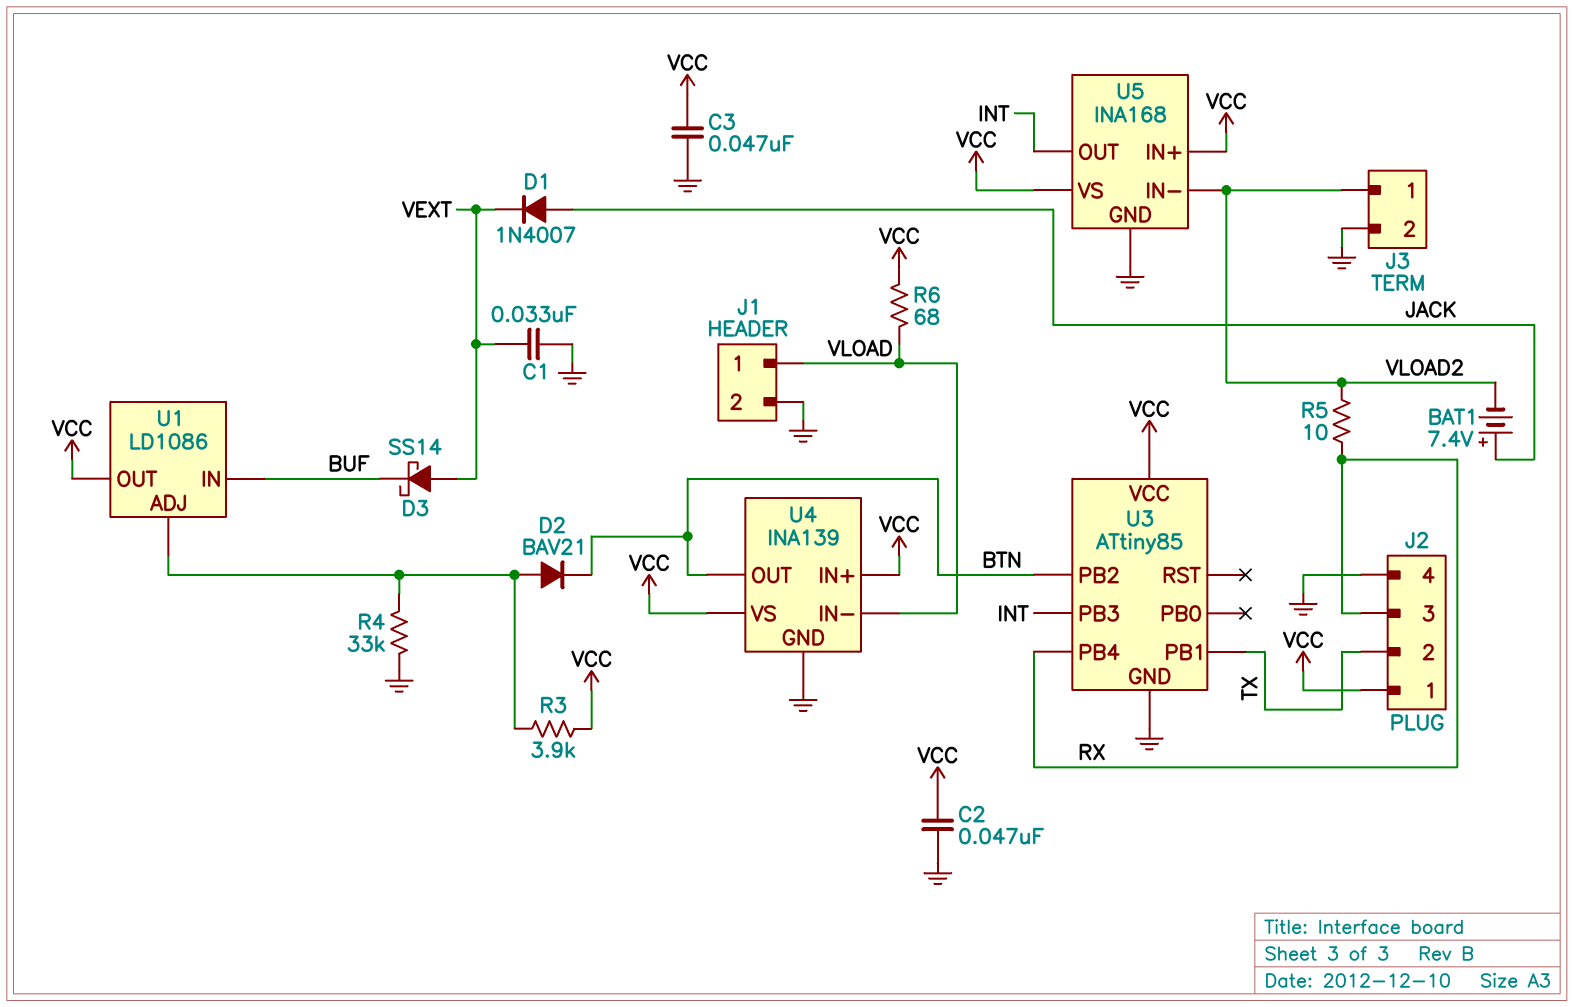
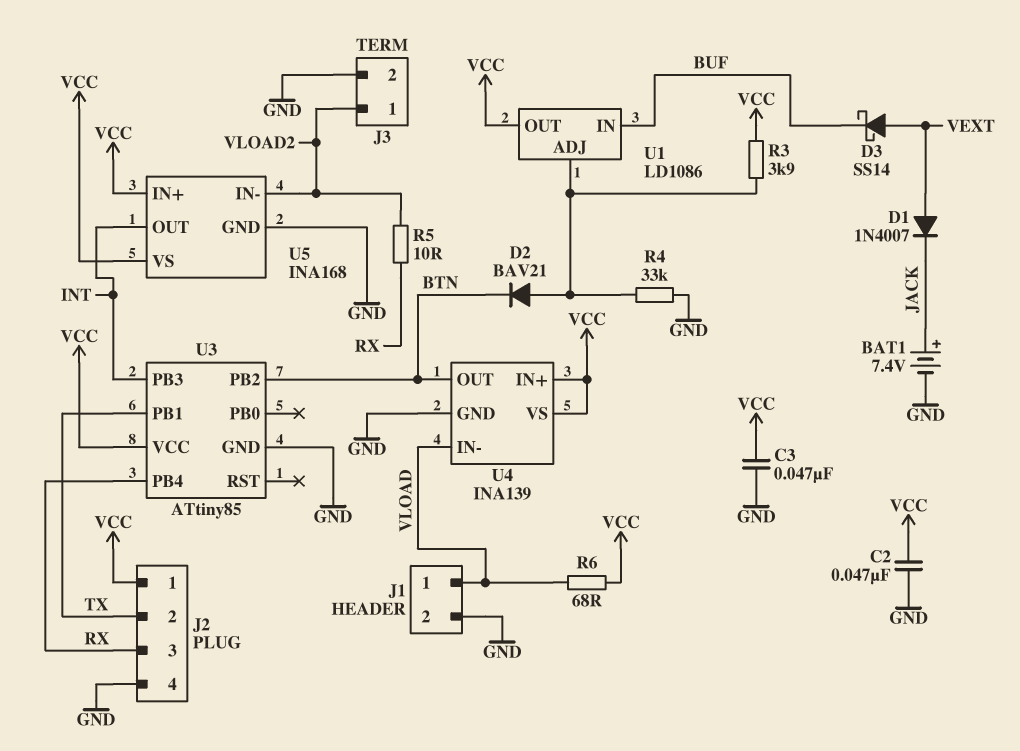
BAT1: 7.4V (plus JACK, minus VLOAD2) -> 7.4V (plus JACK, minus GND)
C1: 33nF (GND, VEXT) -> none
D1: diode 1N4007 (A JACK, K VEXT) -> diode 1N4007 (A VEXT, K JACK)

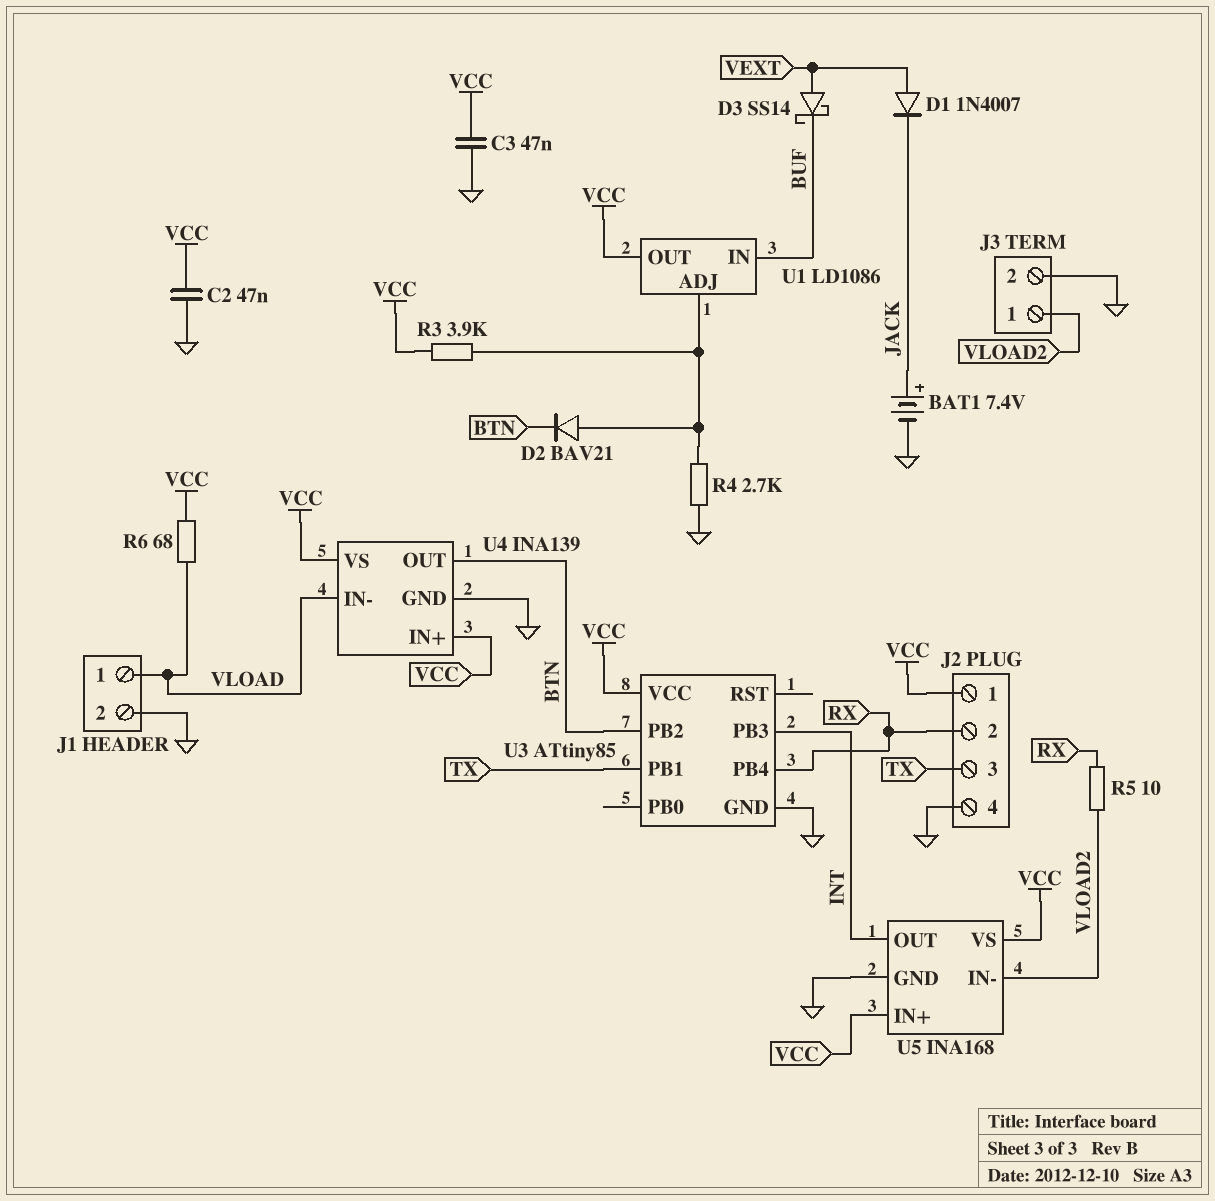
J2 pin 2: TX -> RX
J2 pin 3: RX -> TX
R4: 33k (GND, U1/ADJ) -> 2.7k (GND, U1/ADJ)

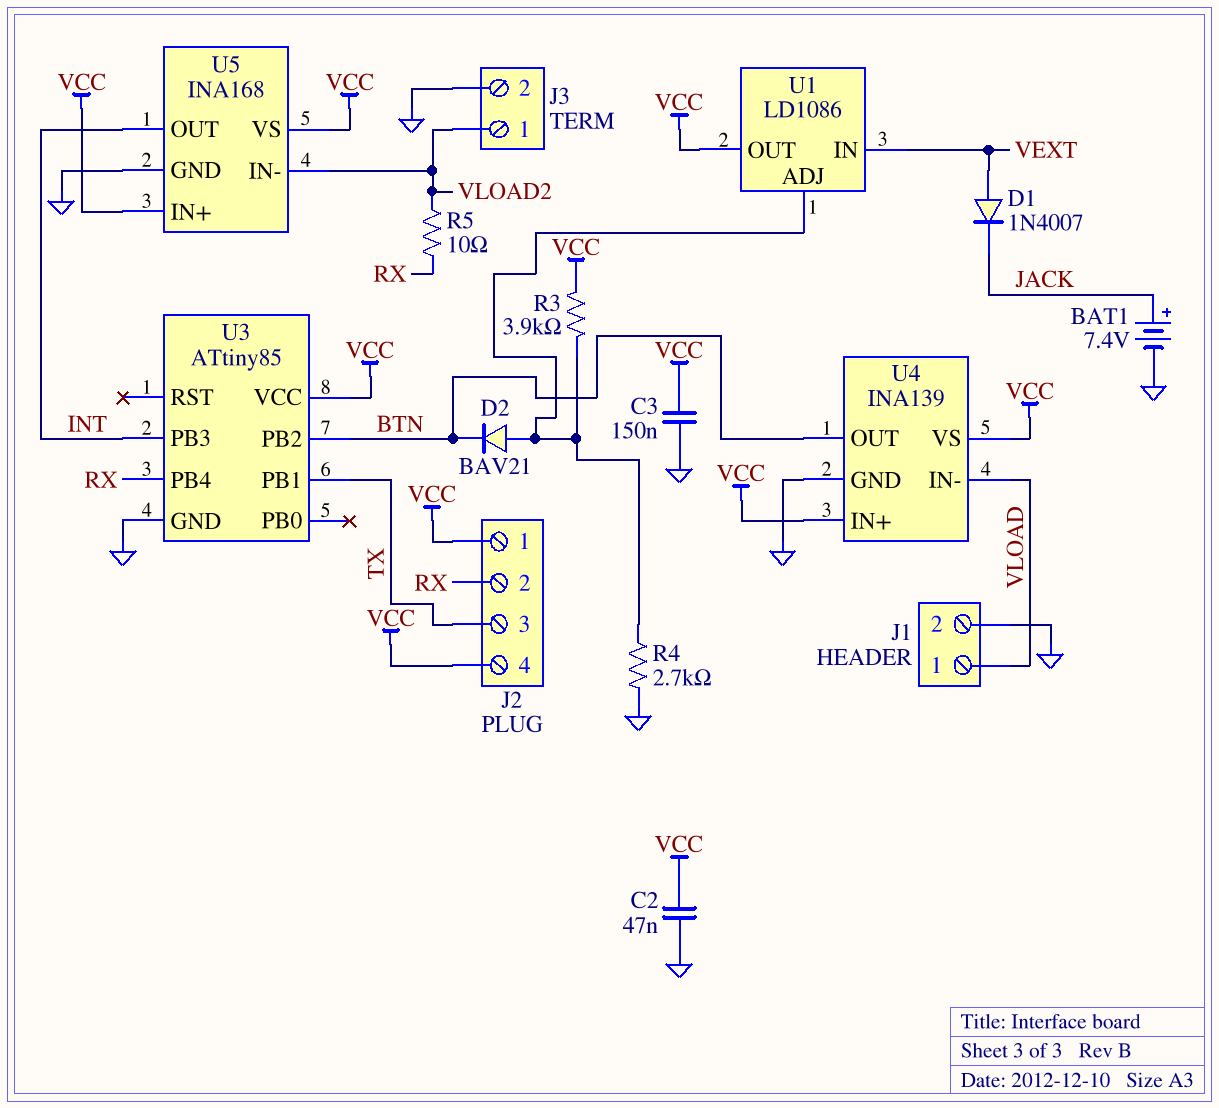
C3: 47nF (GND, VCC) -> 150nF (GND, VCC)
D3: schottky SS14 (A VEXT, K BUF) -> none
J2 pin 4: GND -> VCC
R6: 68 (VCC, VLOAD) -> none
U1 pin IN: BUF -> VEXT

